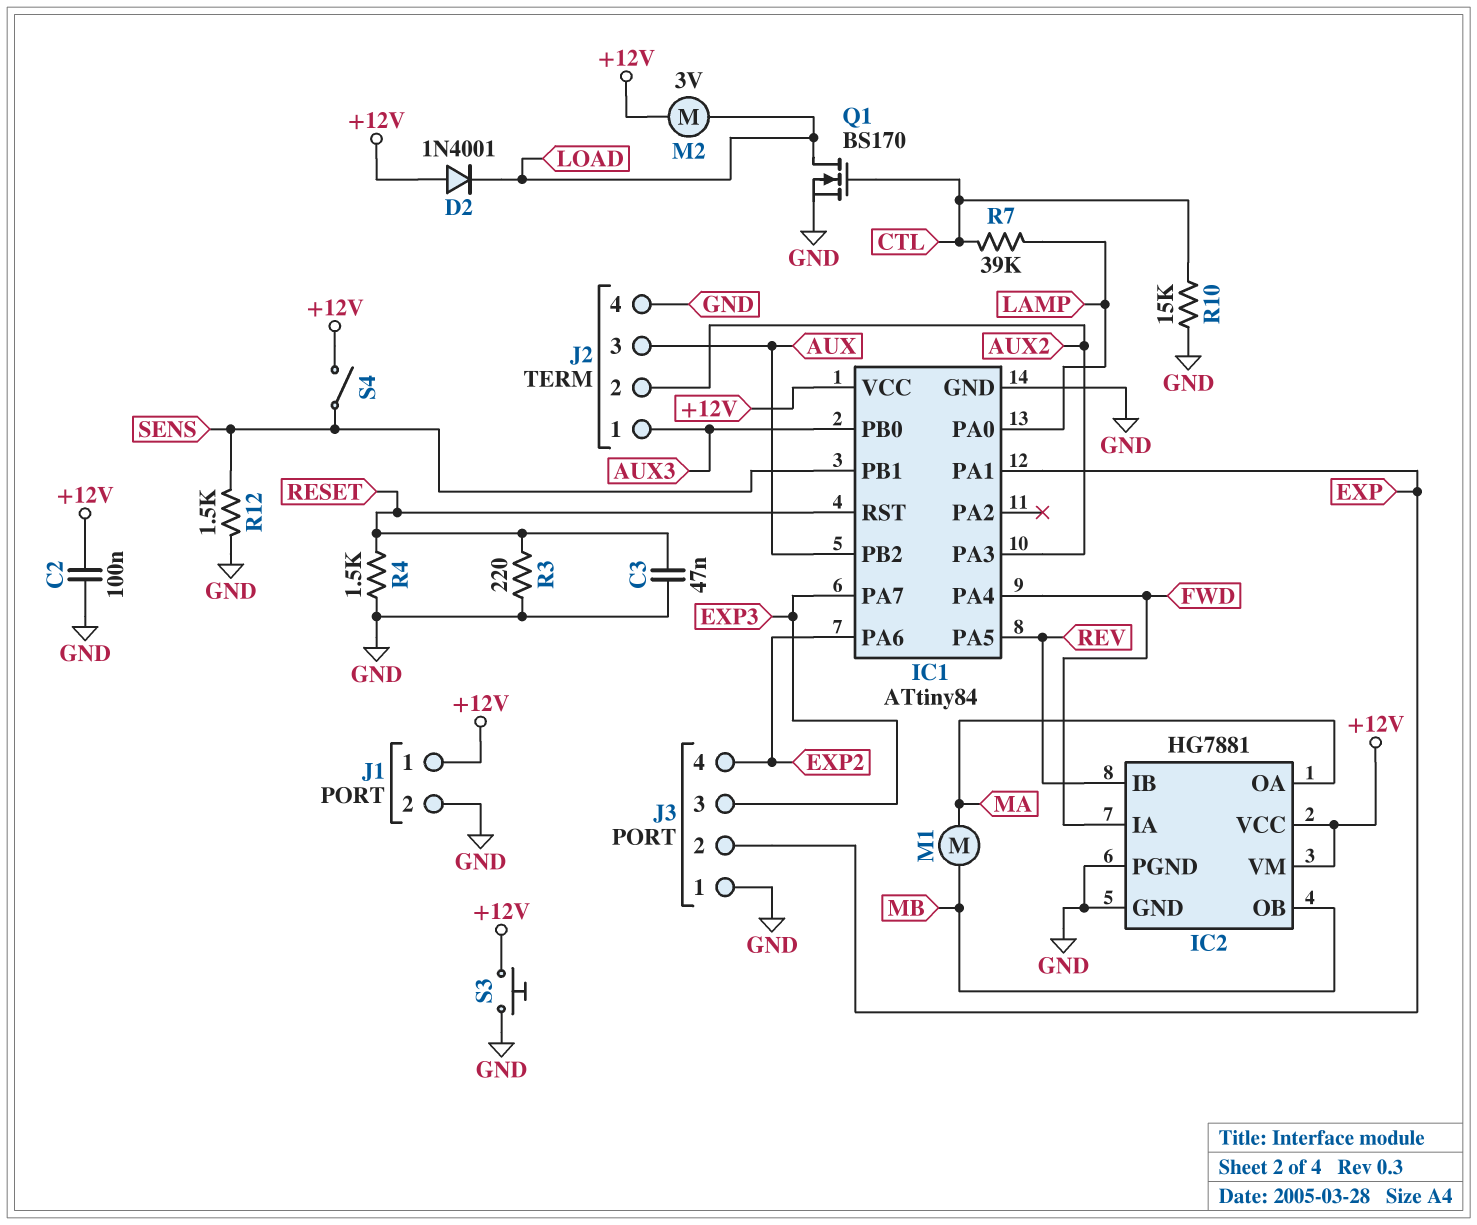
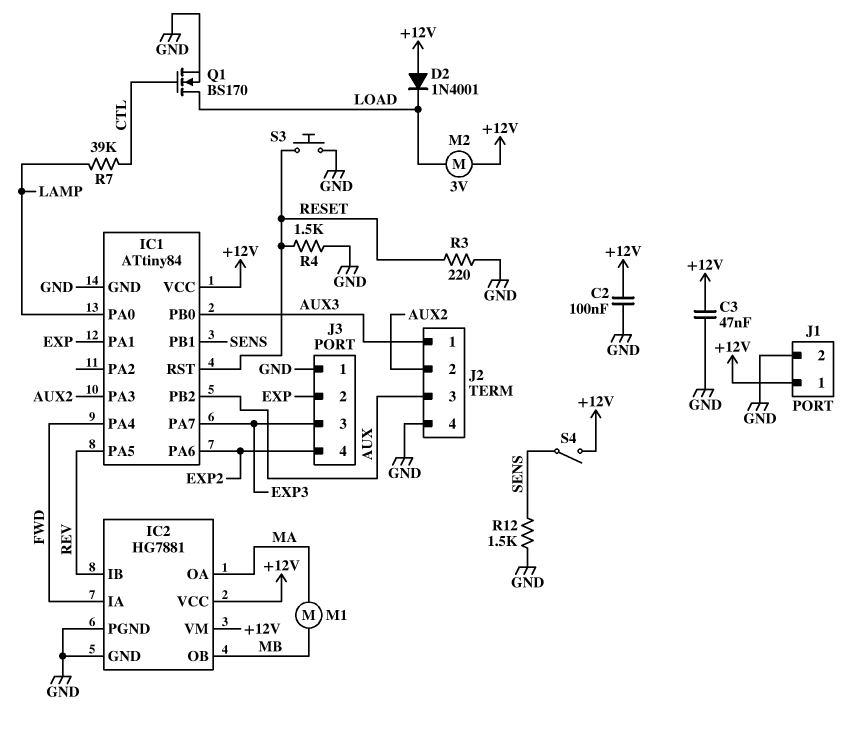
C3: 47nF (GND, RESET) -> 47nF (+12V, GND)
R10: 15k (CTL, GND) -> none
S3: button (+12V, GND) -> button (GND, RESET)

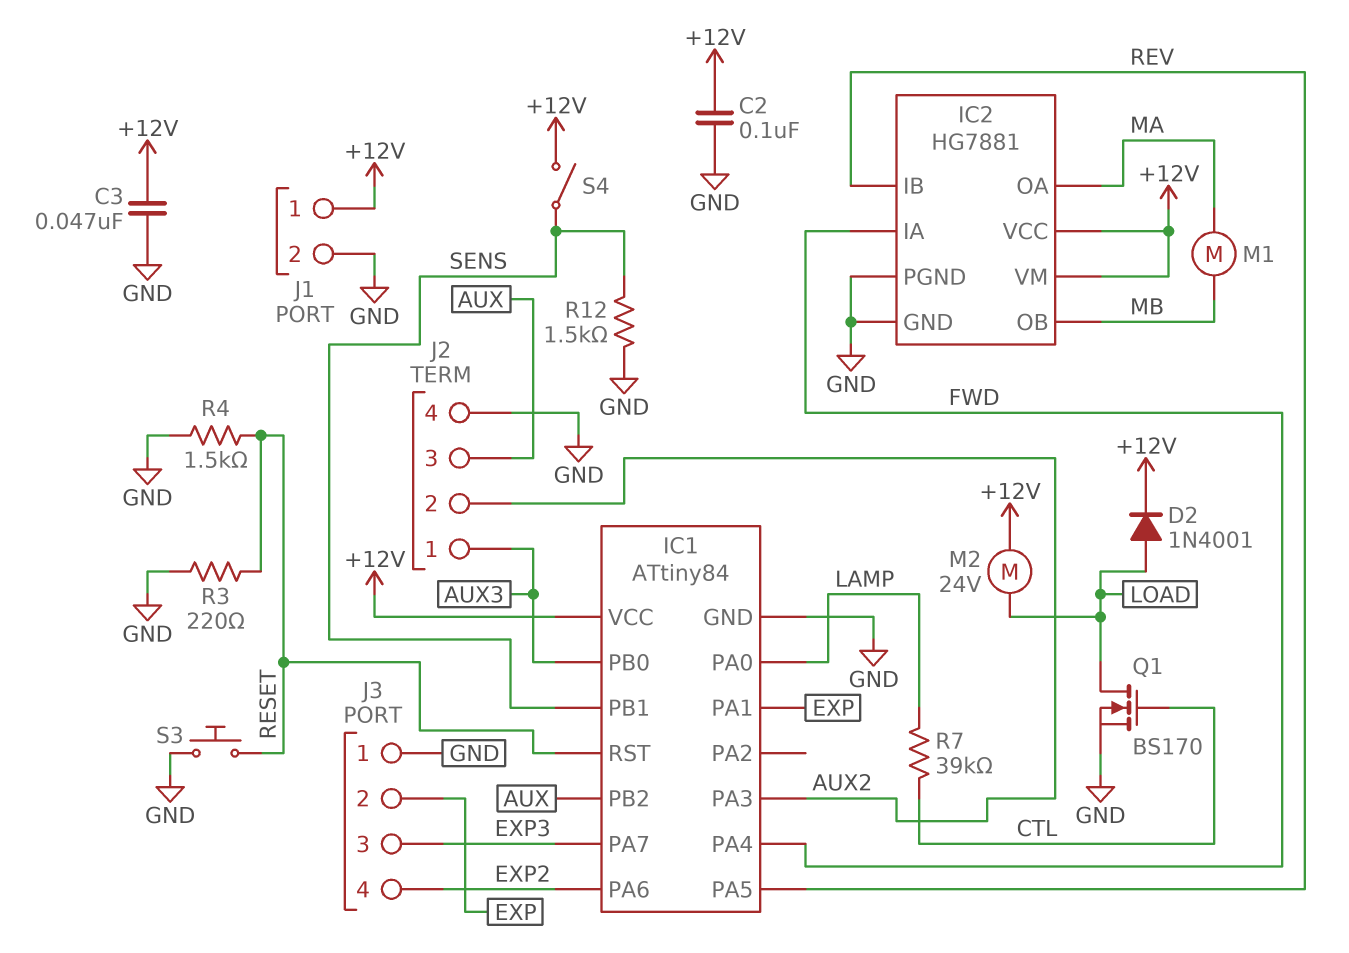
D2: diode 1N4001 (A +12V, K LOAD) -> diode 1N4001 (A LOAD, K +12V)
M2: motor 3V (+12V, LOAD) -> motor 24V (+12V, LOAD)

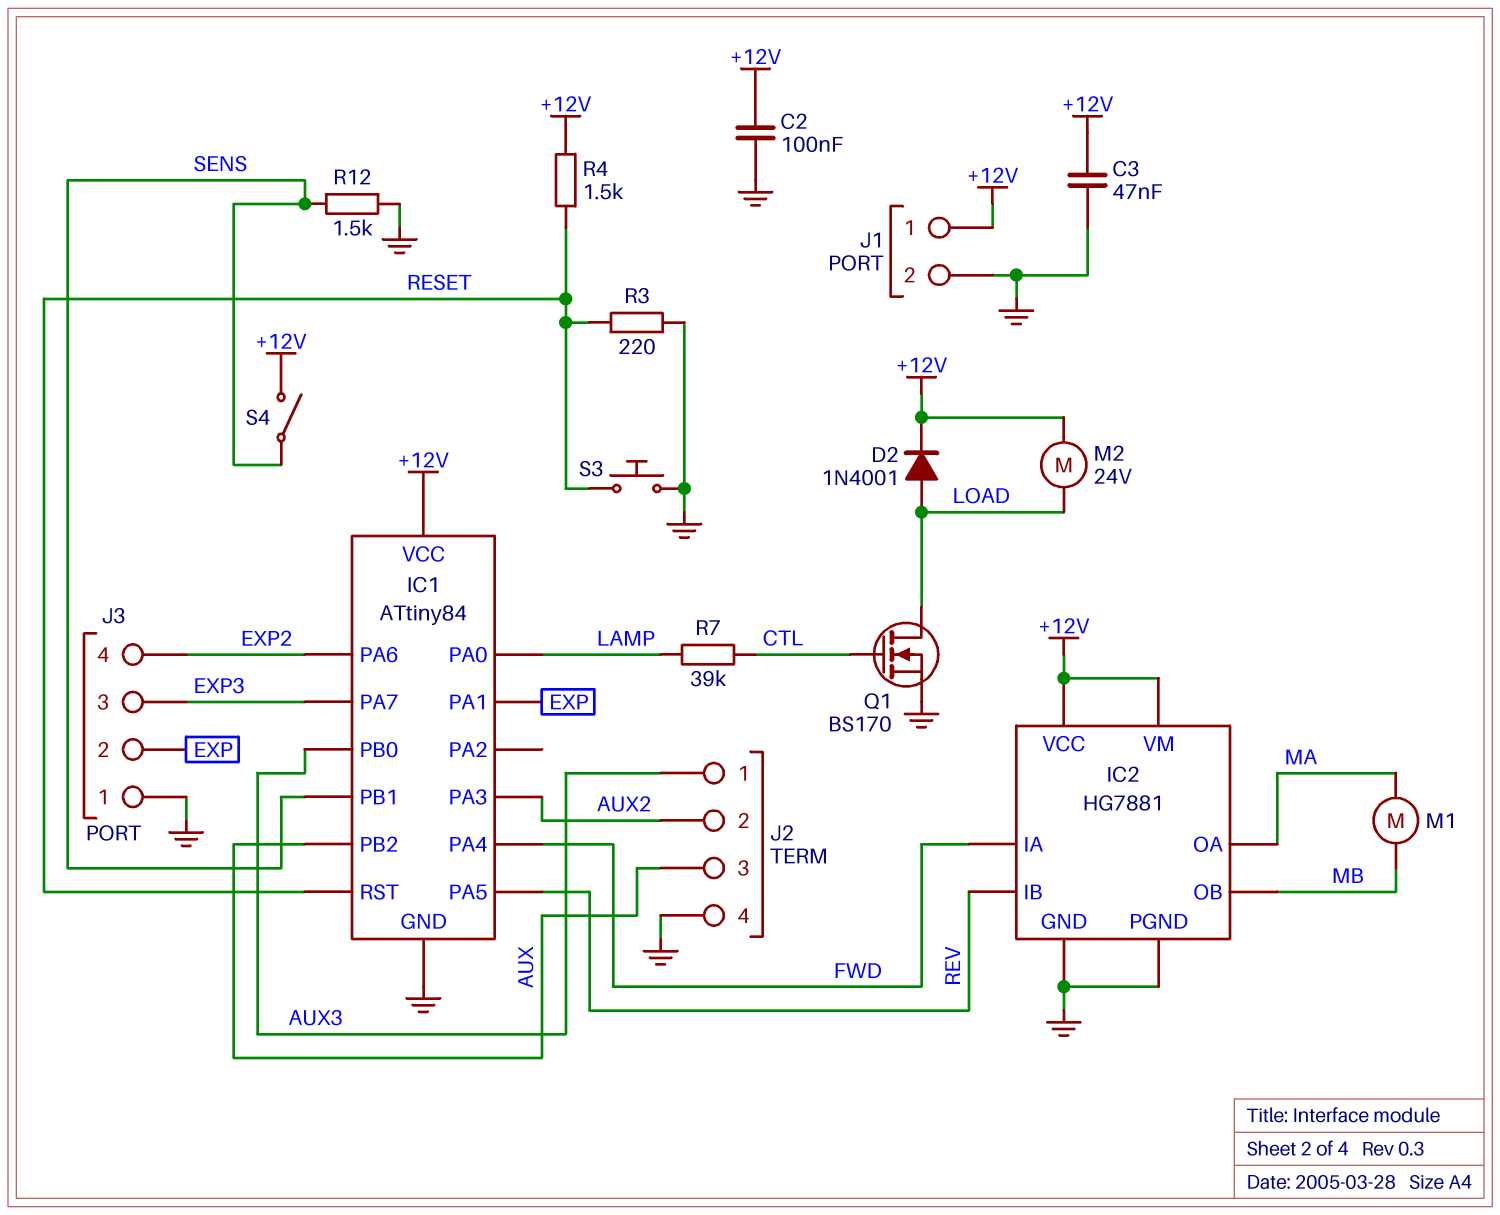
R4: 1.5k (GND, RESET) -> 1.5k (+12V, RESET)

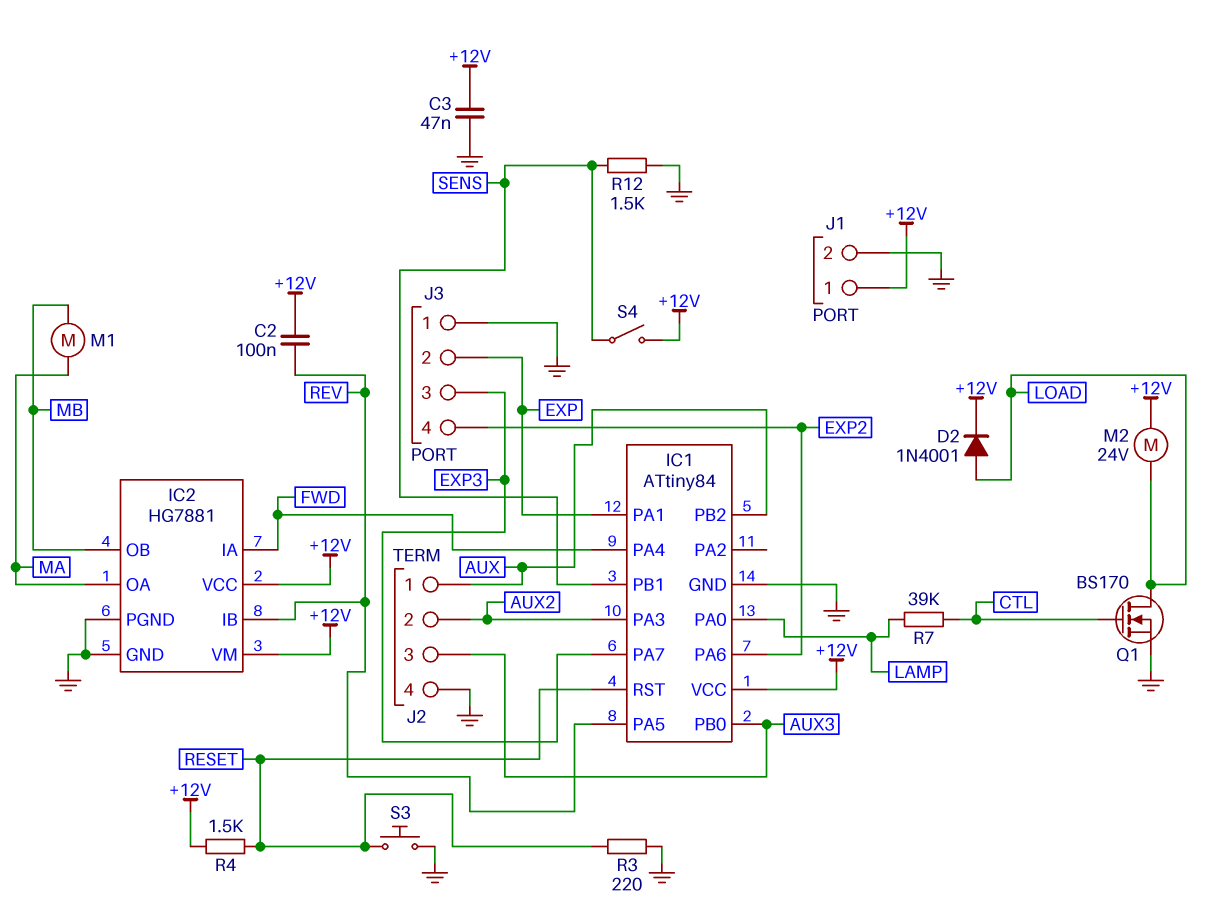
C2: 100nF (+12V, GND) -> 100nF (+12V, REV)
J2 pin 1: AUX3 -> AUX
J2 pin 3: AUX -> AUX3

